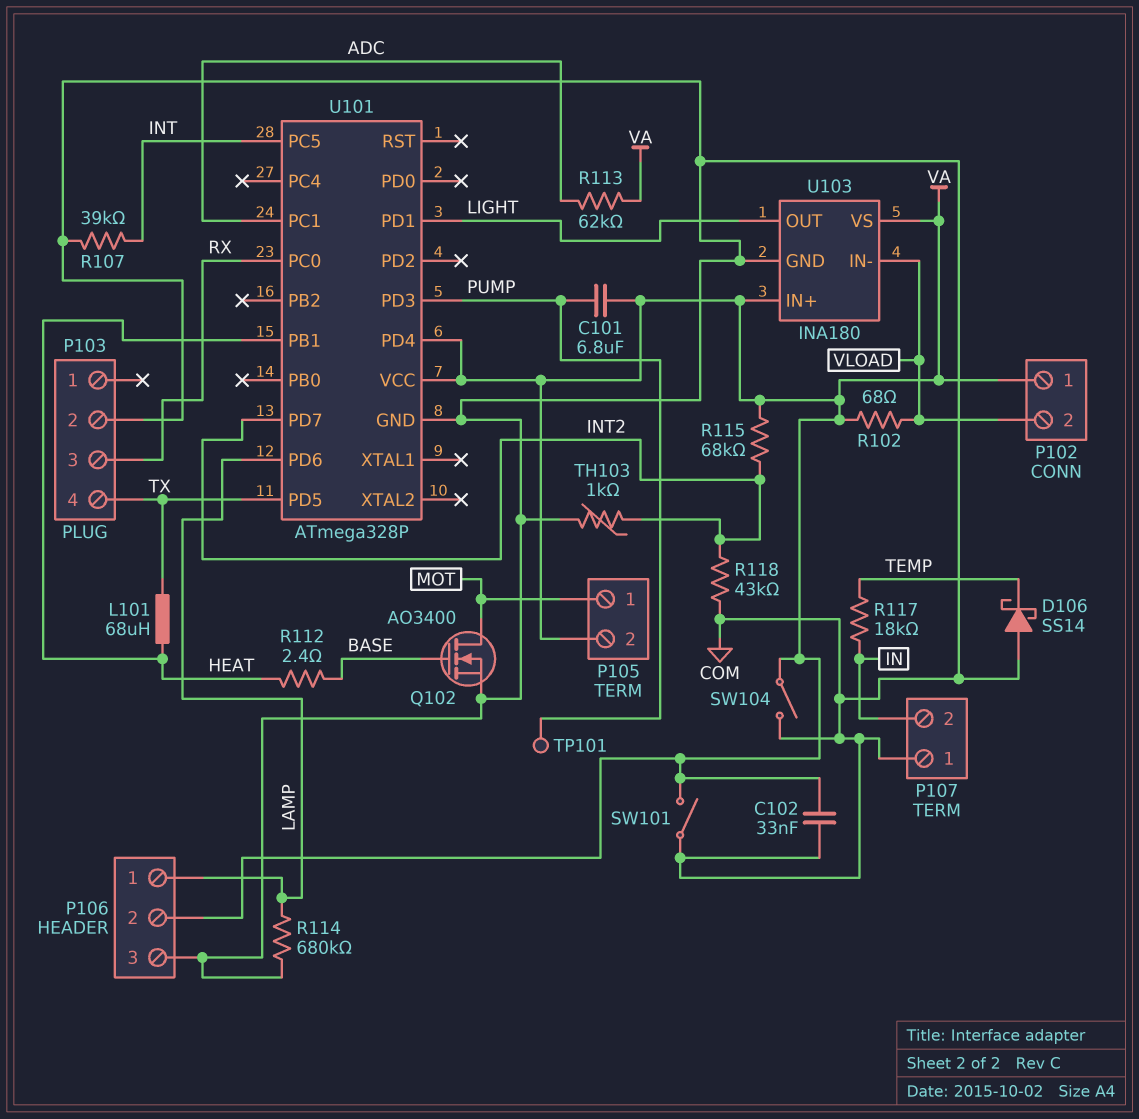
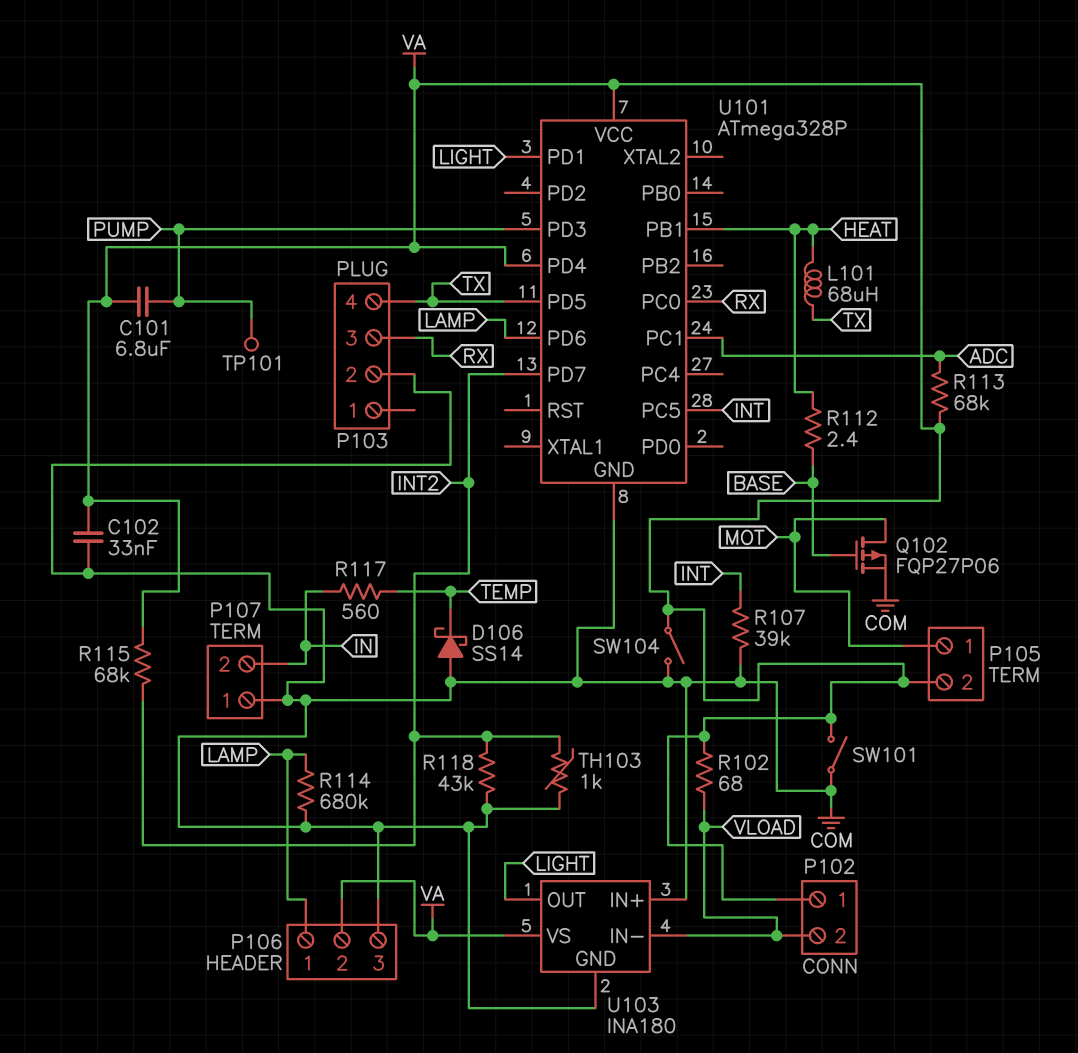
Q102: NMOS AO3400 (G BASE, D MOT, S COM) -> PMOS FQP27P06 (G BASE, D MOT, S COM)
R113: 62k (ADC, VA) -> 68k (ADC, VA)
R117: 18k (IN, TEMP) -> 560 (IN, TEMP)
U103 pin IN+: VA -> COM

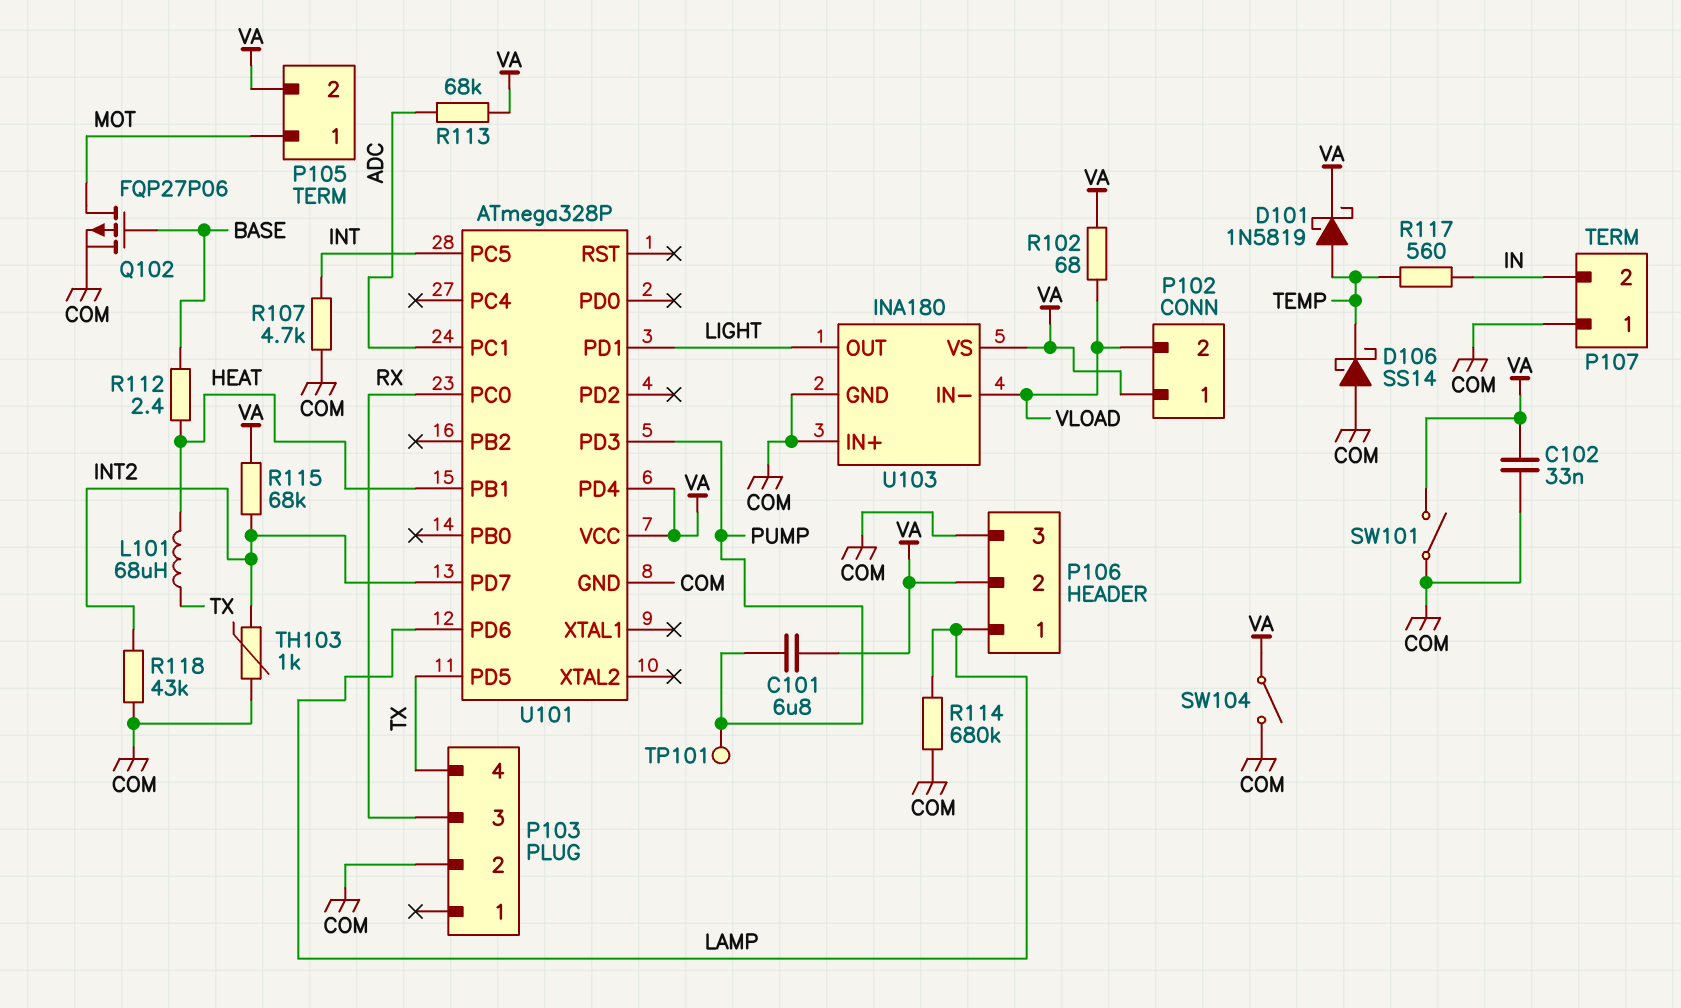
D101: none -> schottky 1N5819 (A TEMP, K VA)
R107: 39k (COM, INT) -> 4.7k (COM, INT)

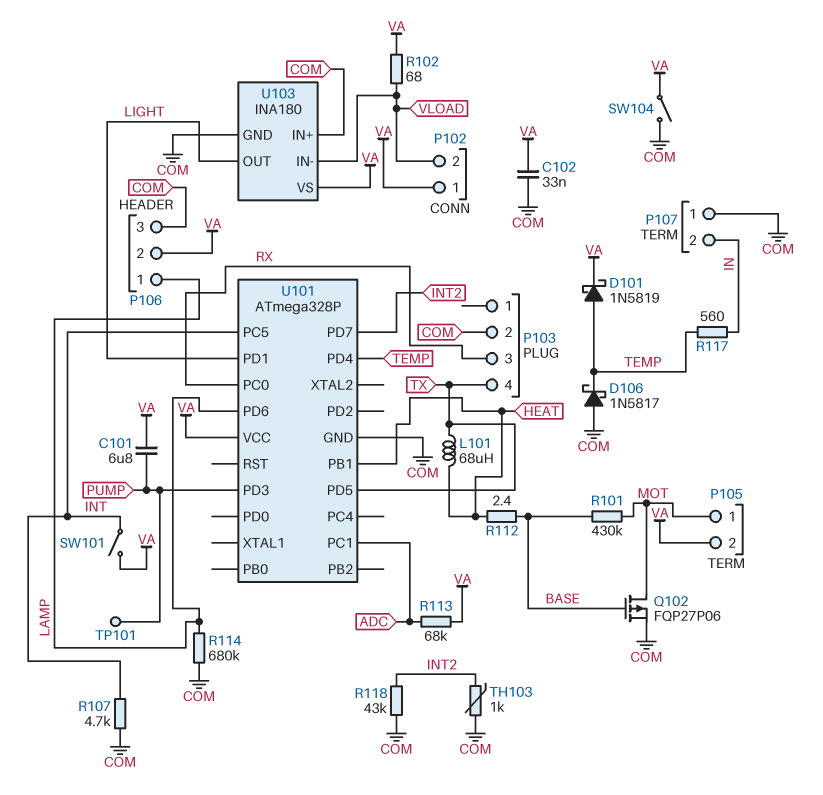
D106: schottky SS14 (A COM, K TEMP) -> schottky 1N5817 (A COM, K TEMP)
R101: none -> 430k (BASE, MOT)
R115: 68k (INT2, VA) -> none
SW101: switch (COM, VA) -> switch (INT, VA)
U101 pin PD4: VA -> TEMP

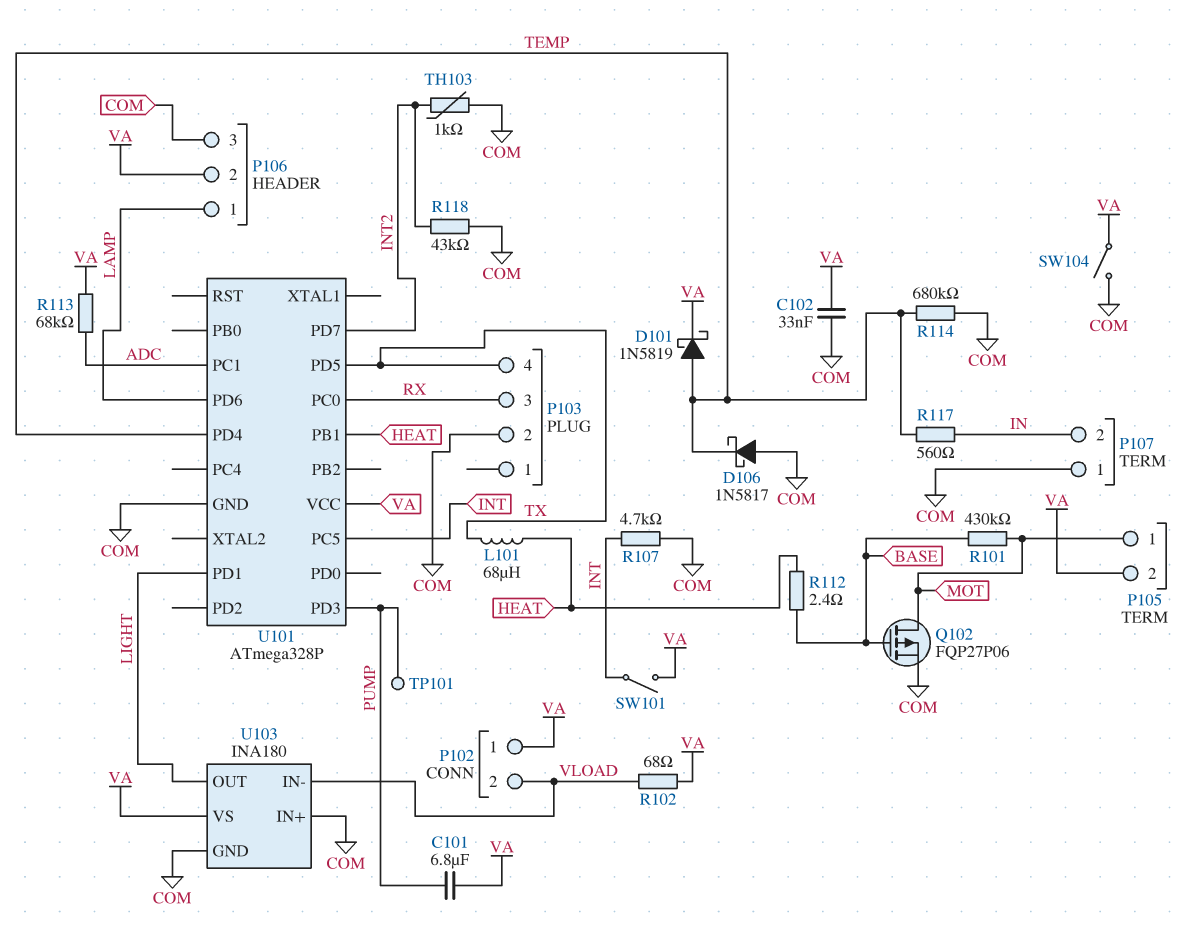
R114: 680k (COM, LAMP) -> 680k (COM, TEMP)

